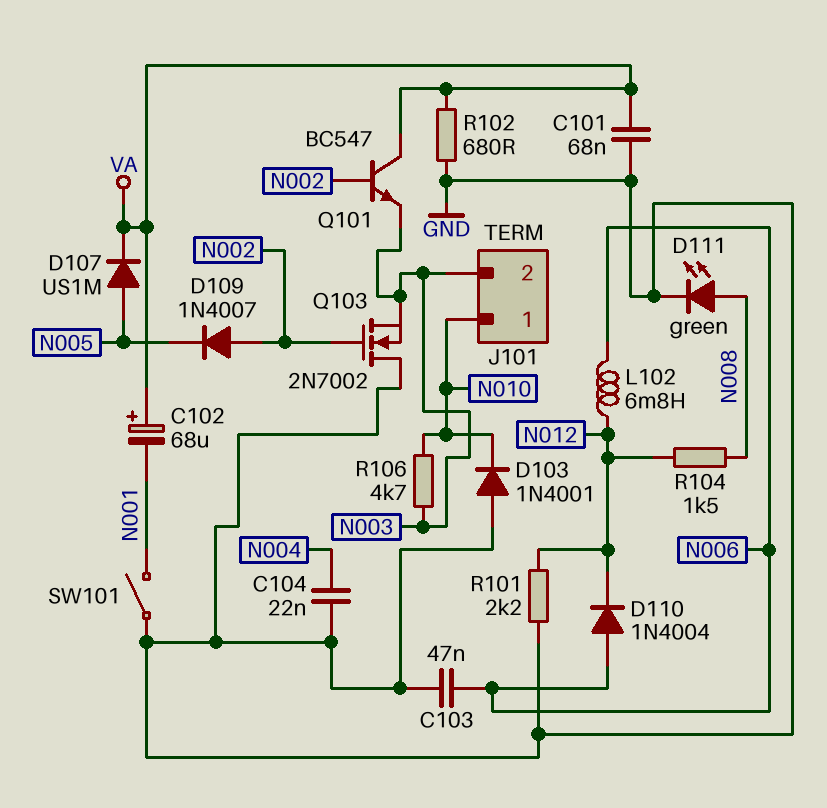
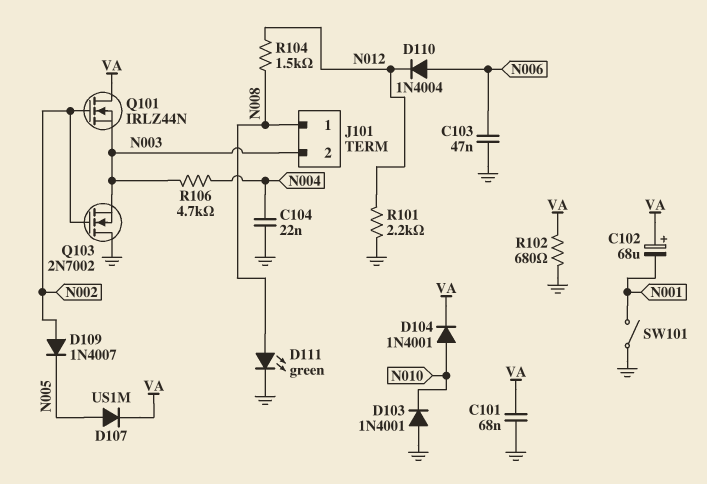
D104: none -> diode 1N4001 (A N010, K VA)
J101 pin 1: N010 -> N008
L102: 6.8mH (N006, N012) -> none
Q101: NPN BC547 (B N002, C VA, E N003) -> NMOS IRLZ44N (G N002, D VA, S N003)
R106: 4.7k (N003, N010) -> 4.7k (N003, N004)

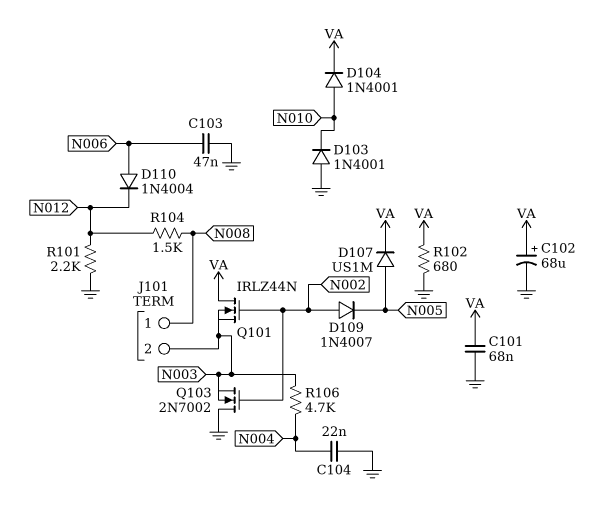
C102: 68uF (plus VA, minus N001) -> 68uF (plus VA, minus GND)
D111: LED green (A N008, K GND) -> none
SW101: switch (GND, N001) -> none

